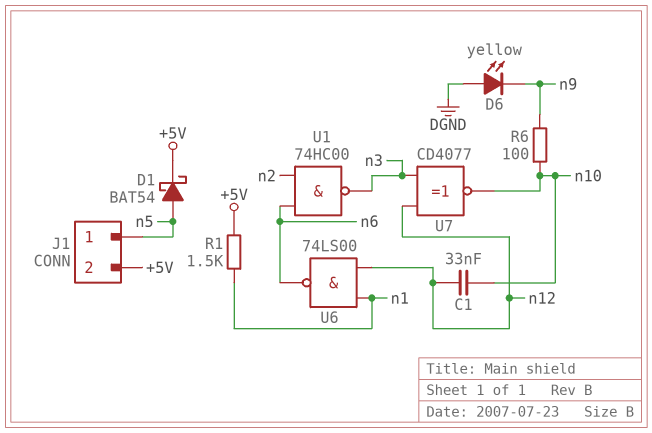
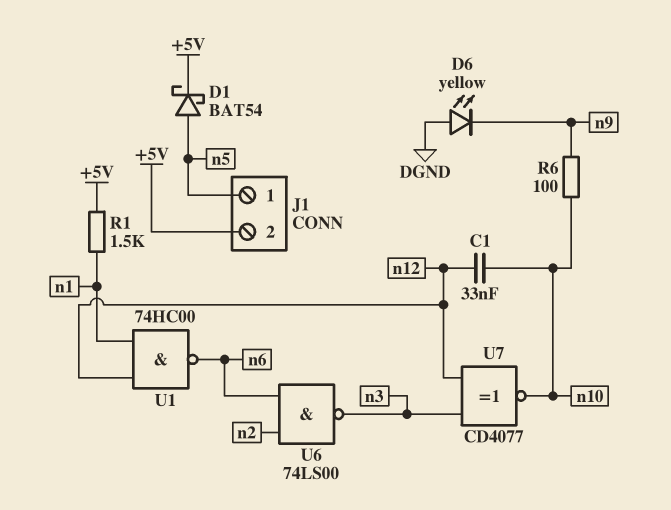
U1: NAND 74HC00 (in n2, in n6, out n3) -> NAND 74HC00 (in n1, in n12, out n6)
U6: NAND 74LS00 (in n1, in n12, out n6) -> NAND 74LS00 (in n2, in n6, out n3)

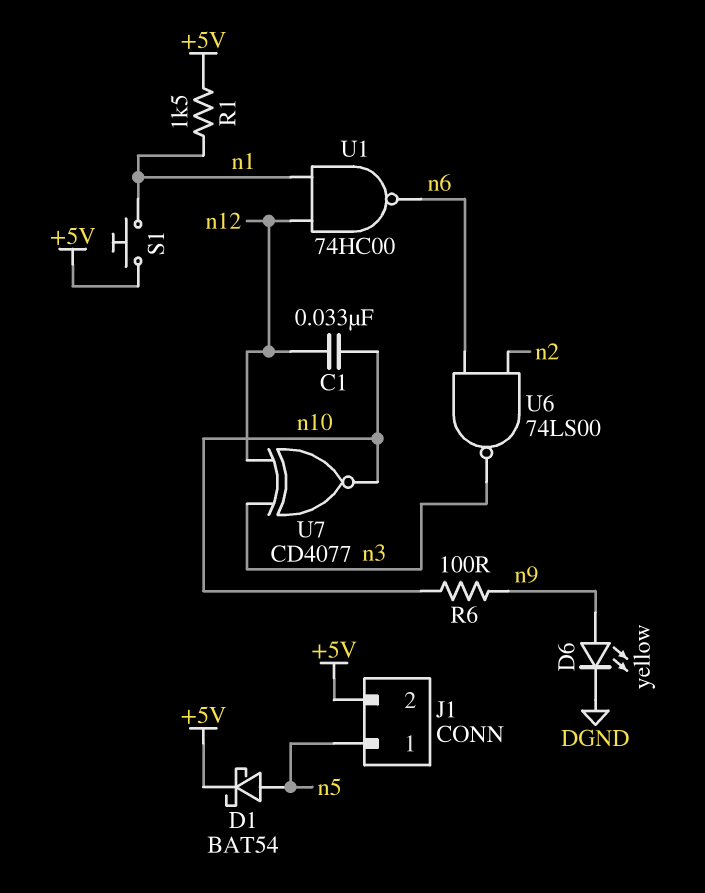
D6: LED yellow (A DGND, K n9) -> LED yellow (A n9, K DGND)
S1: none -> button (+5V, n1)

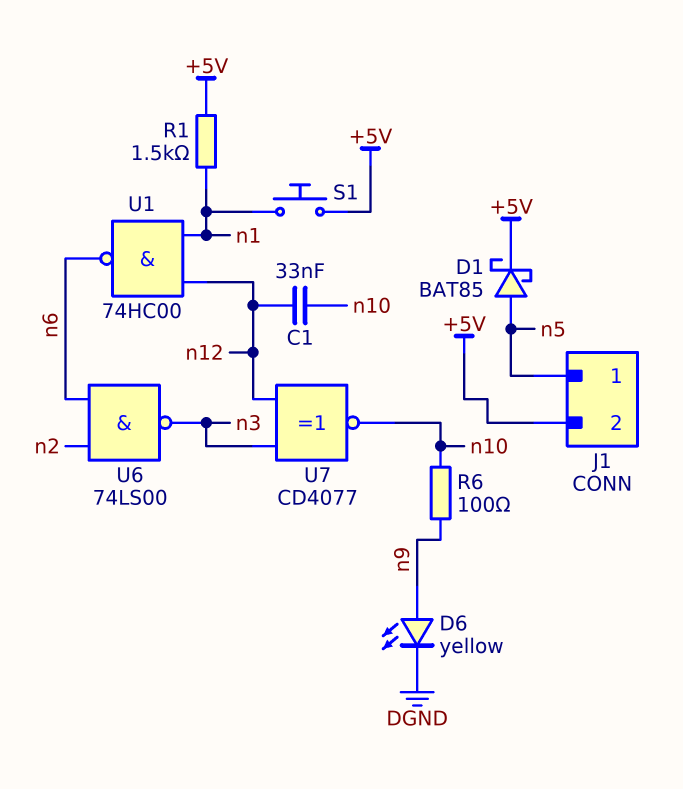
D1: schottky BAT54 (A n5, K +5V) -> schottky BAT85 (A n5, K +5V)

